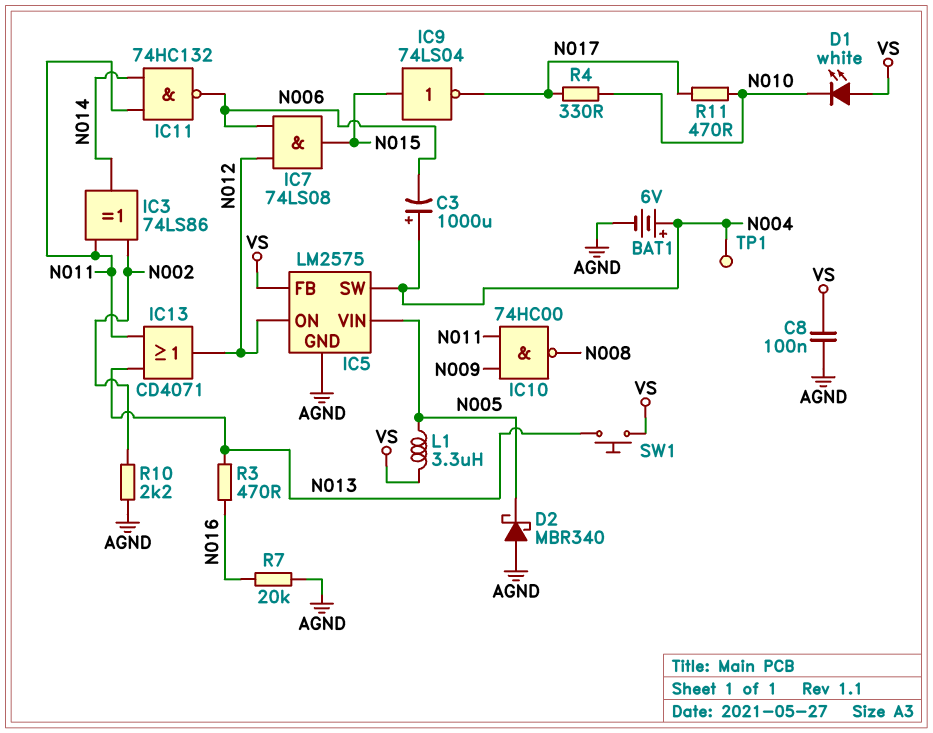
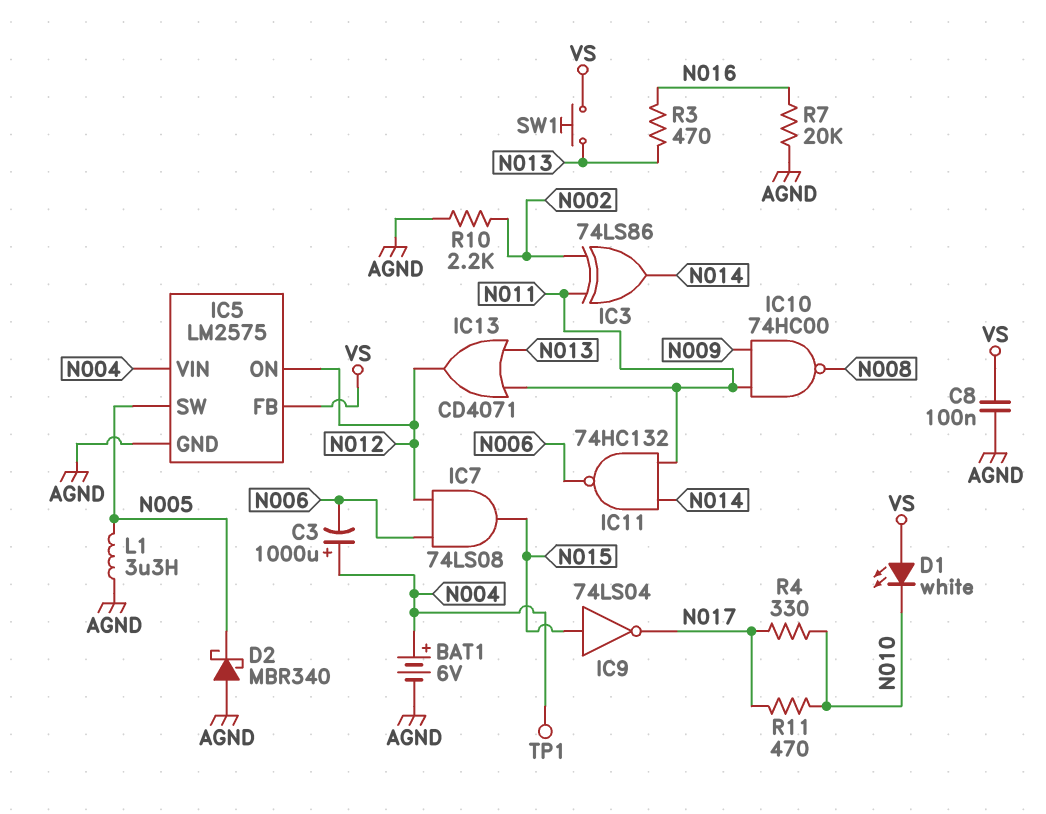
IC5 pin SW: N004 -> N005
IC5 pin VIN: N005 -> N004
L1: 3.3uH (N005, VS) -> 3.3uH (AGND, N005)

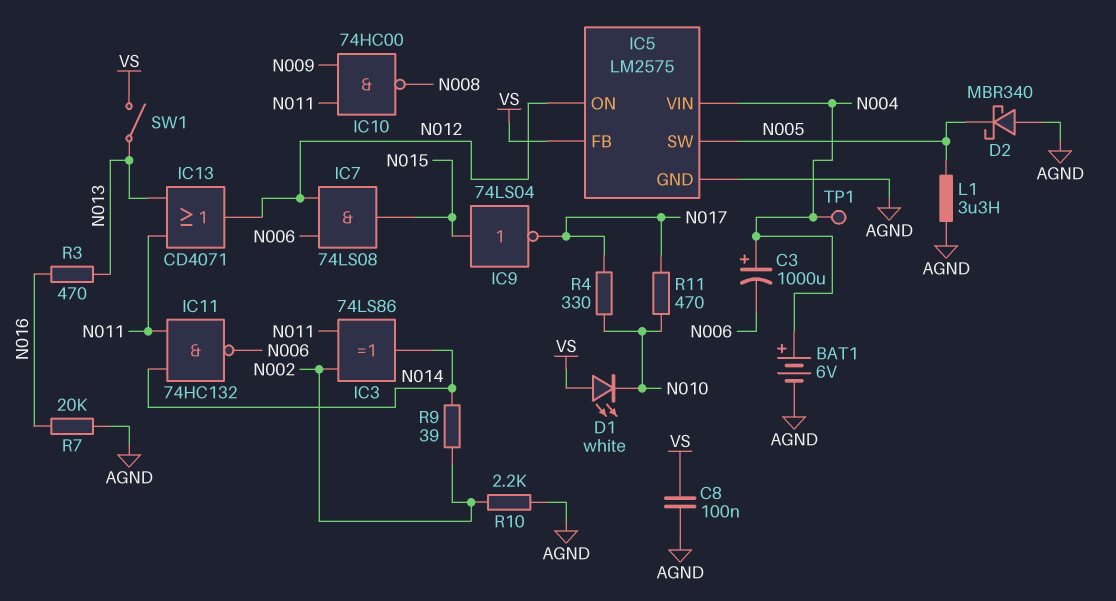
R9: none -> 39 (N002, N014)
SW1: button (N013, VS) -> switch (N013, VS)

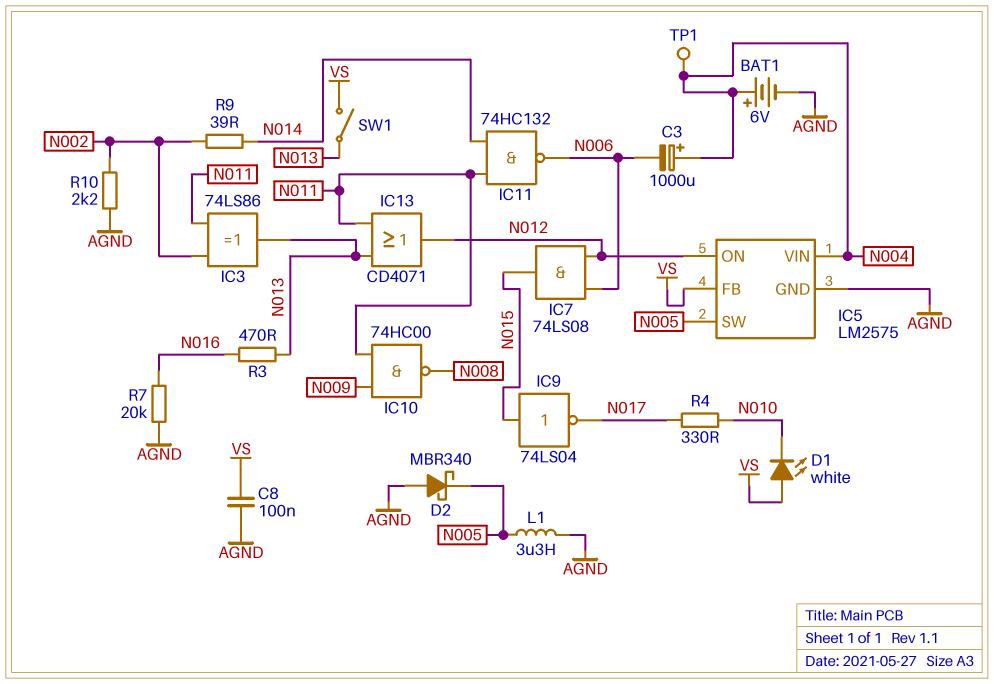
IC3: XOR 74LS86 (in N002, in N011, out N014) -> XOR 74LS86 (in N002, in N011, out N013)
R11: 470 (N010, N017) -> none

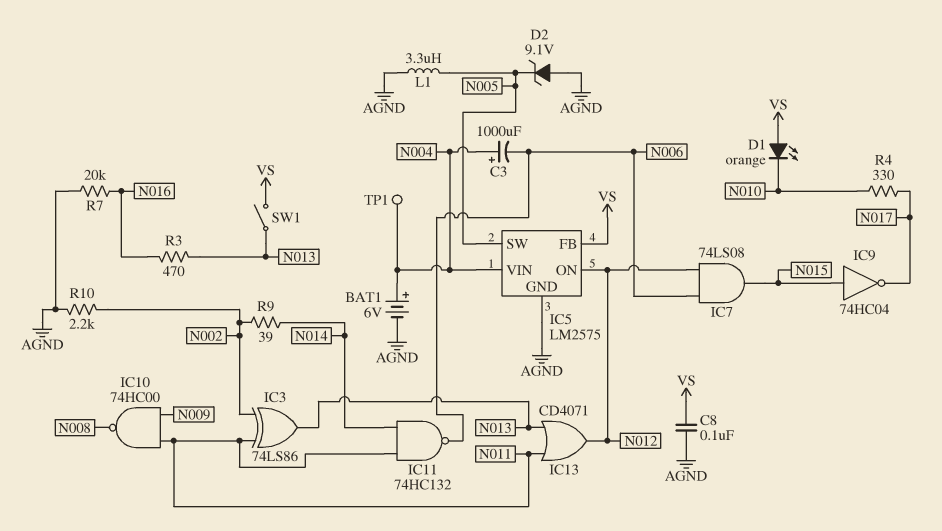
D1: LED white (A VS, K N010) -> LED orange (A VS, K N010)
D2: schottky MBR340 (A AGND, K N005) -> zener 9.1V (A AGND, K N005)
IC9: NOT 74LS04 (in N015, out N017) -> NOT 74HC04 (in N015, out N017)

